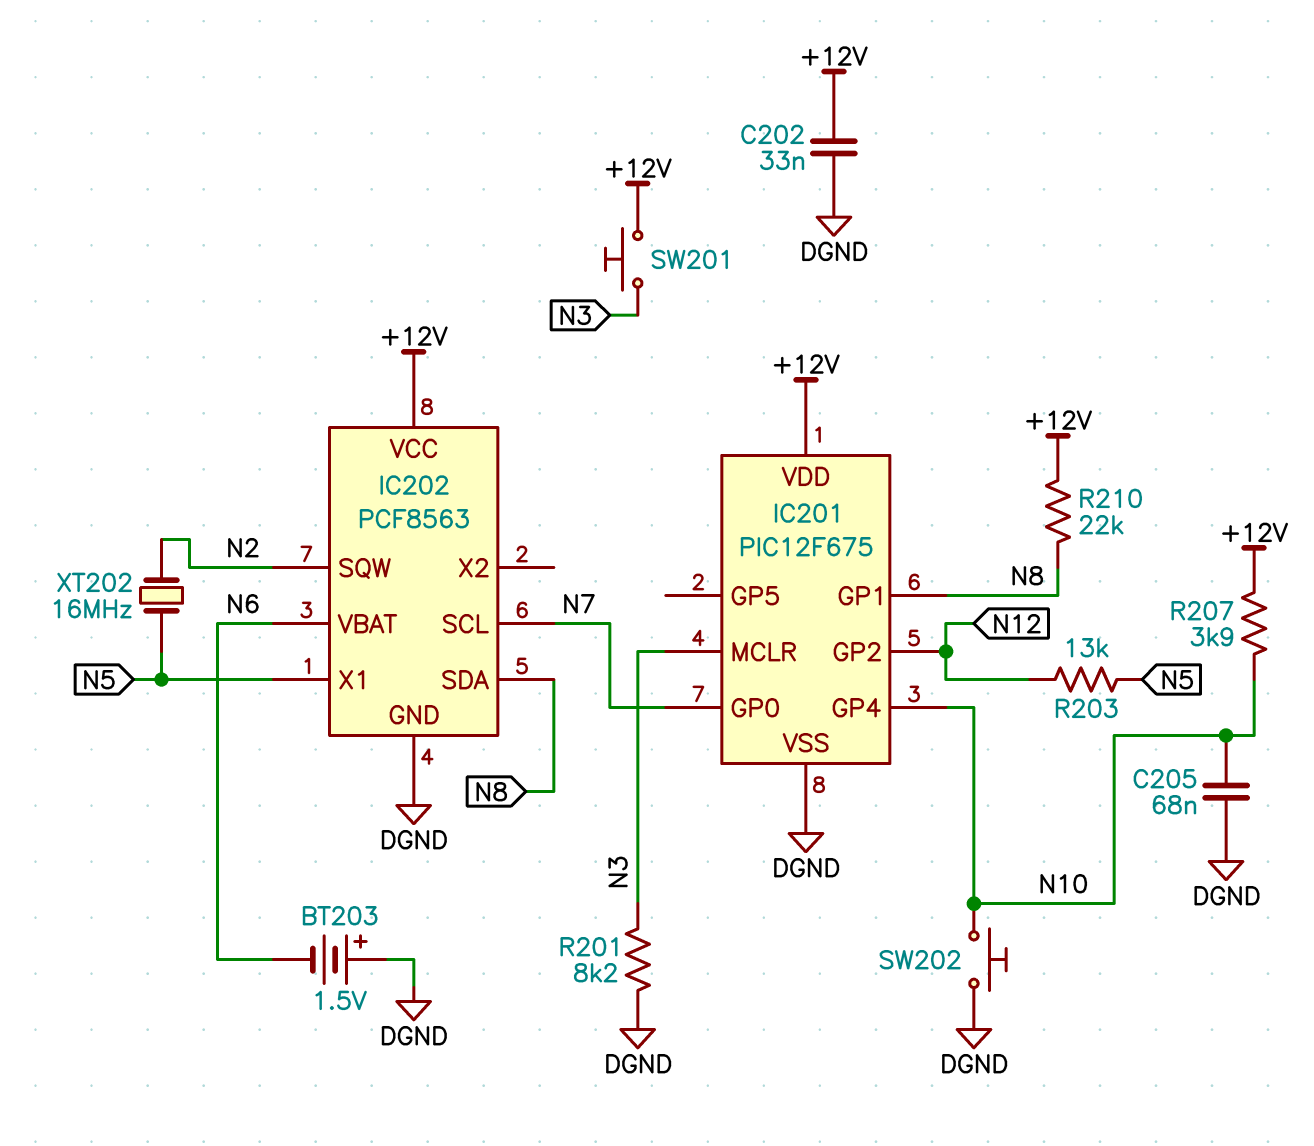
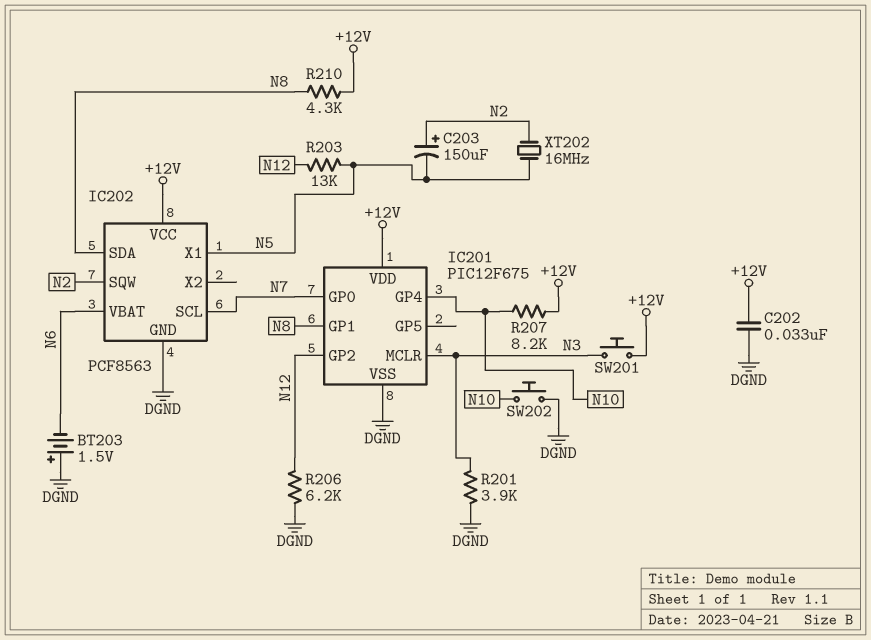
C203: none -> 150uF (plus N2, minus N5)
C205: 68nF (DGND, N10) -> none
R201: 8.2k (DGND, N3) -> 3.9k (DGND, N3)
R206: none -> 6.2k (DGND, N12)
R207: 3.9k (+12V, N10) -> 8.2k (+12V, N10)
R210: 22k (+12V, N8) -> 4.3k (+12V, N8)

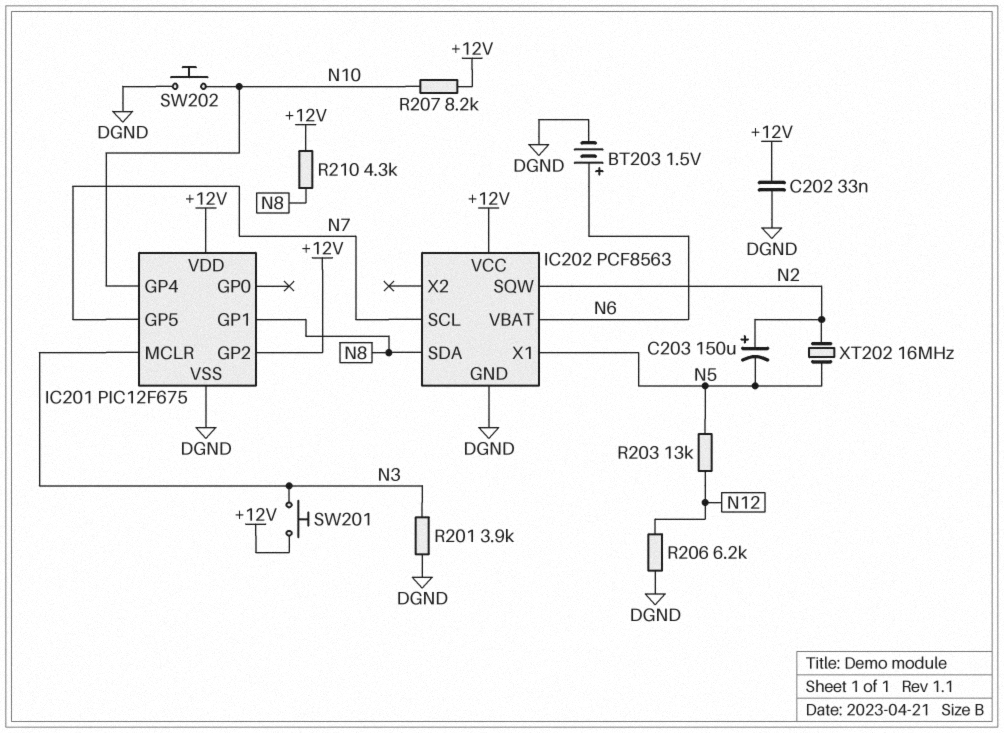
BT203: 1.5V (plus DGND, minus N6) -> 1.5V (plus N6, minus DGND)
IC201 pin GP0: N7 -> none
IC201 pin GP2: N12 -> +12V
IC201 pin GP5: none -> N7

